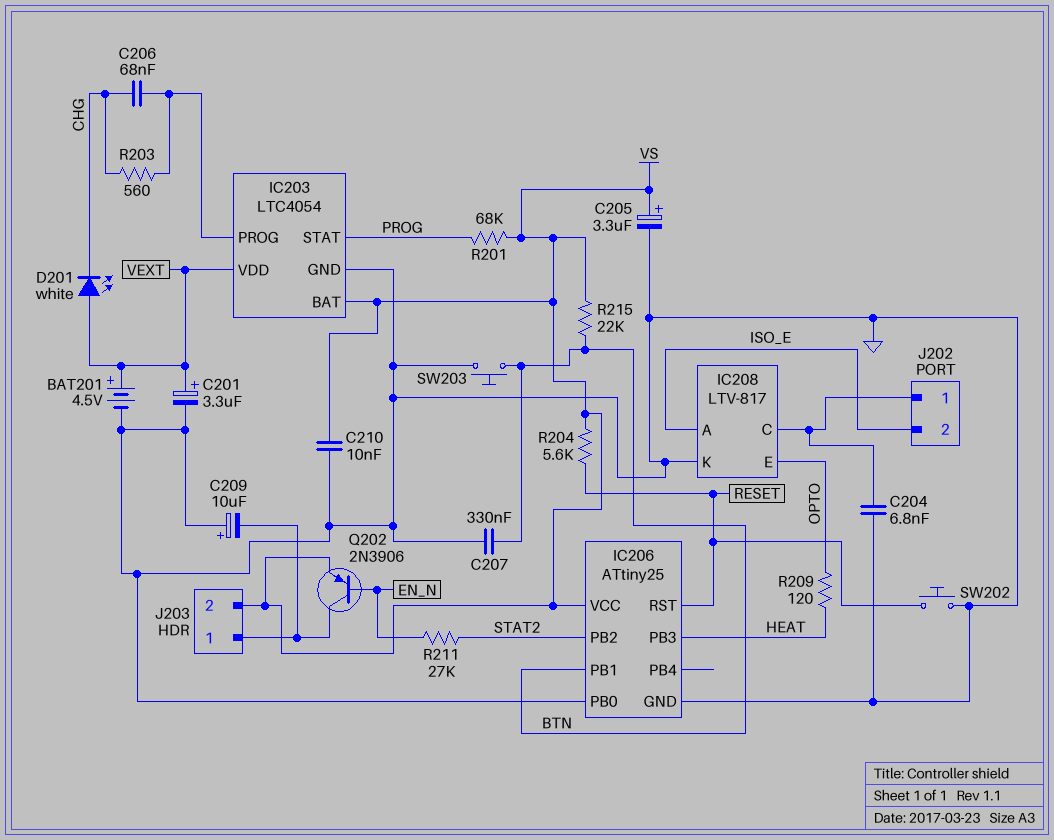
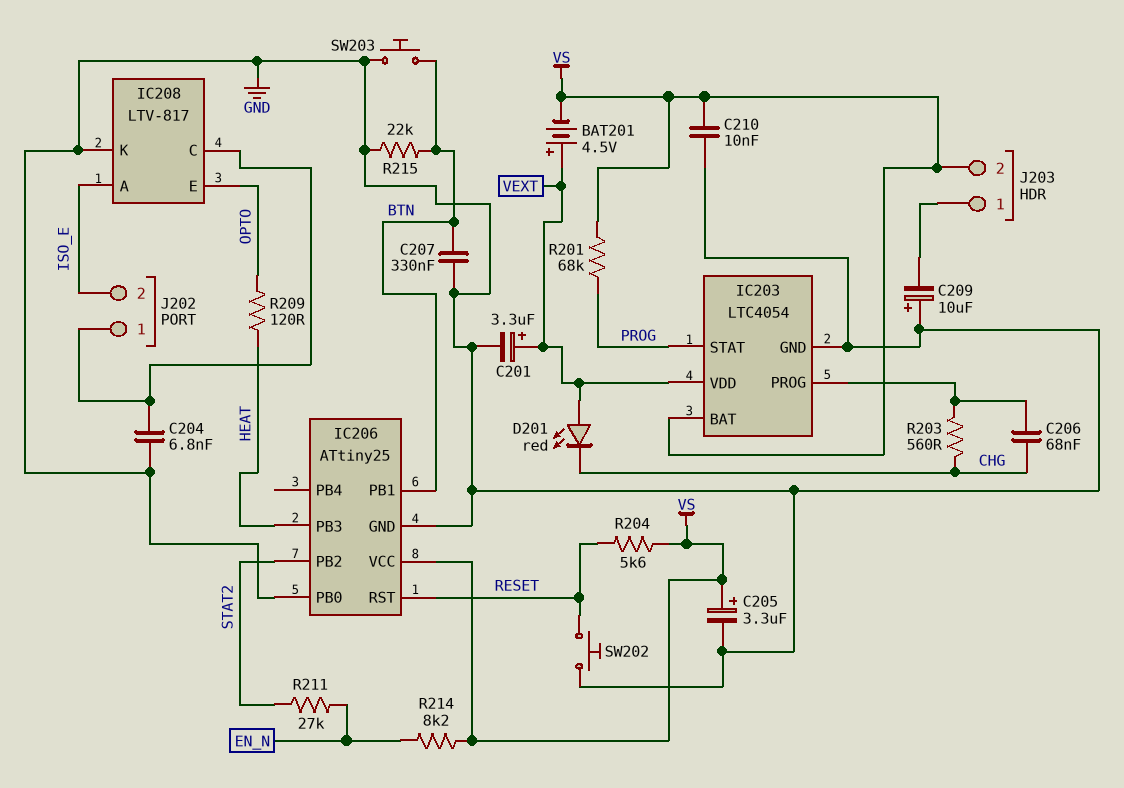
BAT201: 4.5V (plus VEXT, minus GND) -> 4.5V (plus VEXT, minus VS)
D201: LED white (A VEXT, K CHG) -> LED red (A VEXT, K CHG)
Q202: PNP 2N3906 (B EN_N, C J203/1, E VS) -> none
R214: none -> 8.2k (EN_N, VS)
R215: 22k (BTN, VS) -> 22k (BTN, GND)

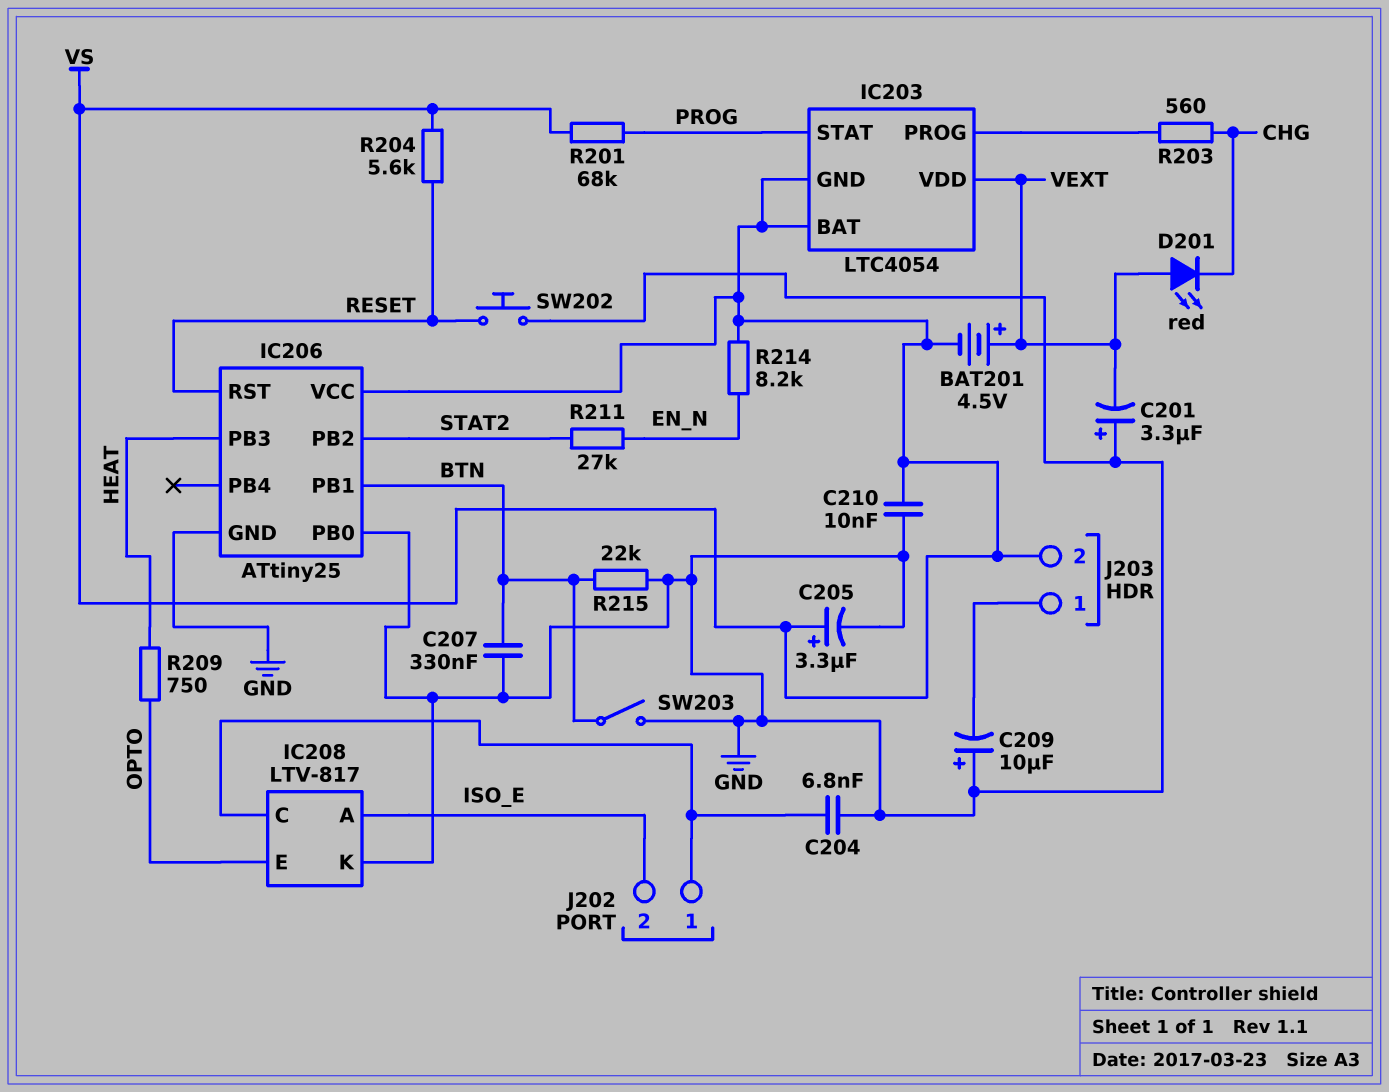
C201: 3.3uF (plus VEXT, minus GND) -> 3.3uF (plus GND, minus VEXT)
C206: 68nF (CHG, IC203/PROG) -> none
IC203 pin GND: GND -> VS
R209: 120 (HEAT, OPTO) -> 750 (HEAT, OPTO)
SW203: button (BTN, GND) -> switch (BTN, GND)

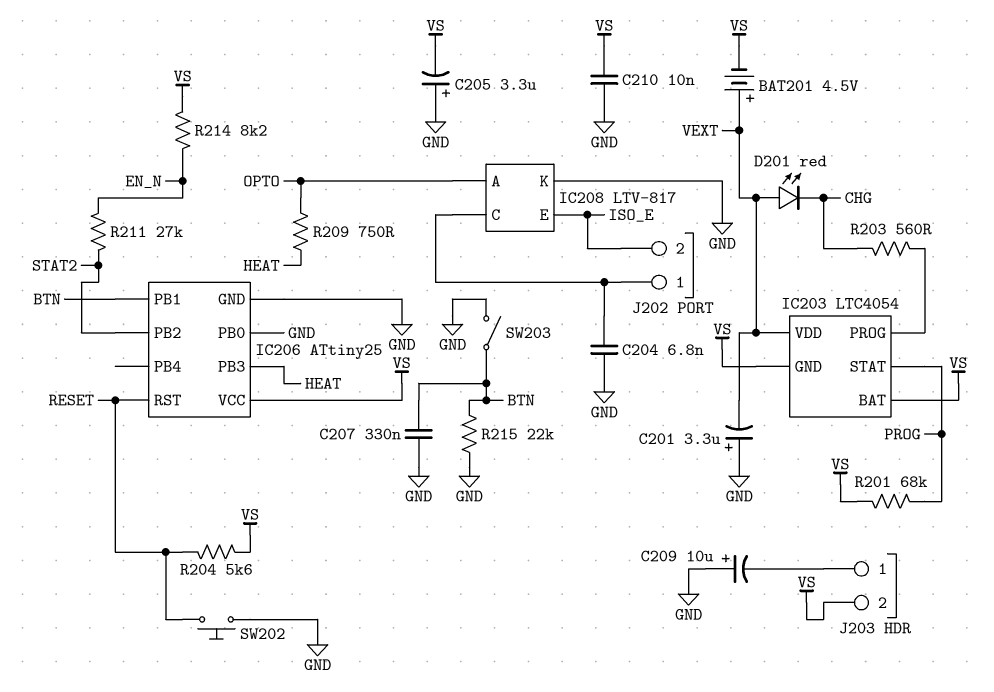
C205: 3.3uF (plus VS, minus GND) -> 3.3uF (plus GND, minus VS)
IC208 pin A: ISO_E -> OPTO
IC208 pin E: OPTO -> ISO_E

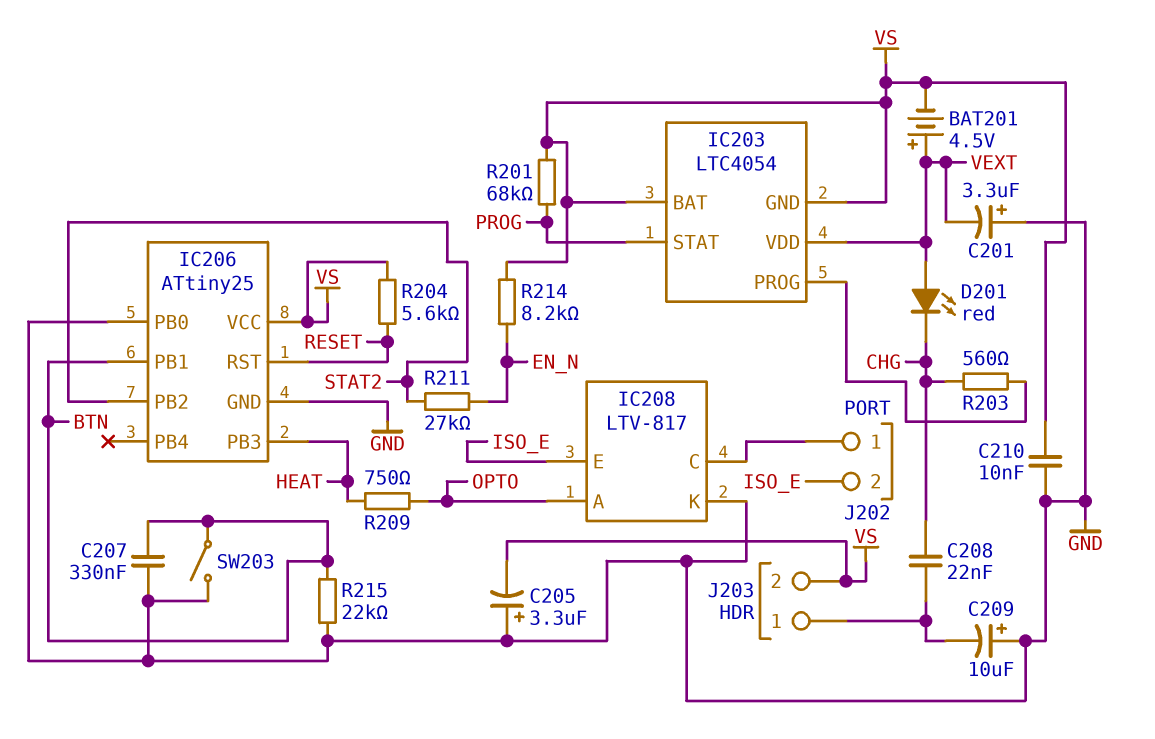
C204: 6.8nF (GND, IC208/C) -> none
C208: none -> 22nF (CHG, J203/1)
SW202: button (GND, RESET) -> none

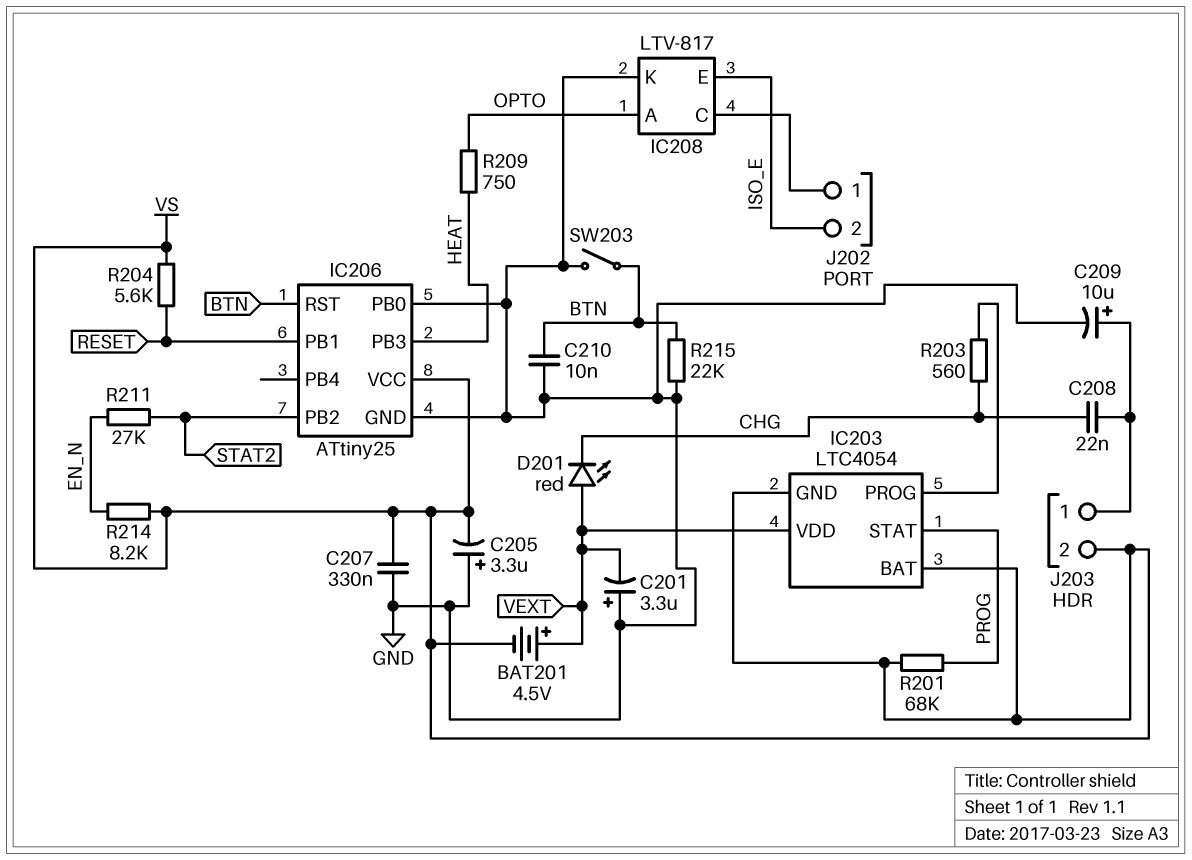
C207: 330nF (BTN, GND) -> 330nF (GND, VS)
C209: 10uF (plus GND, minus J203/1) -> 10uF (plus J203/1, minus GND)
C210: 10nF (GND, VS) -> 10nF (BTN, GND)
IC206 pin PB1: BTN -> RESET
IC206 pin RST: RESET -> BTN

